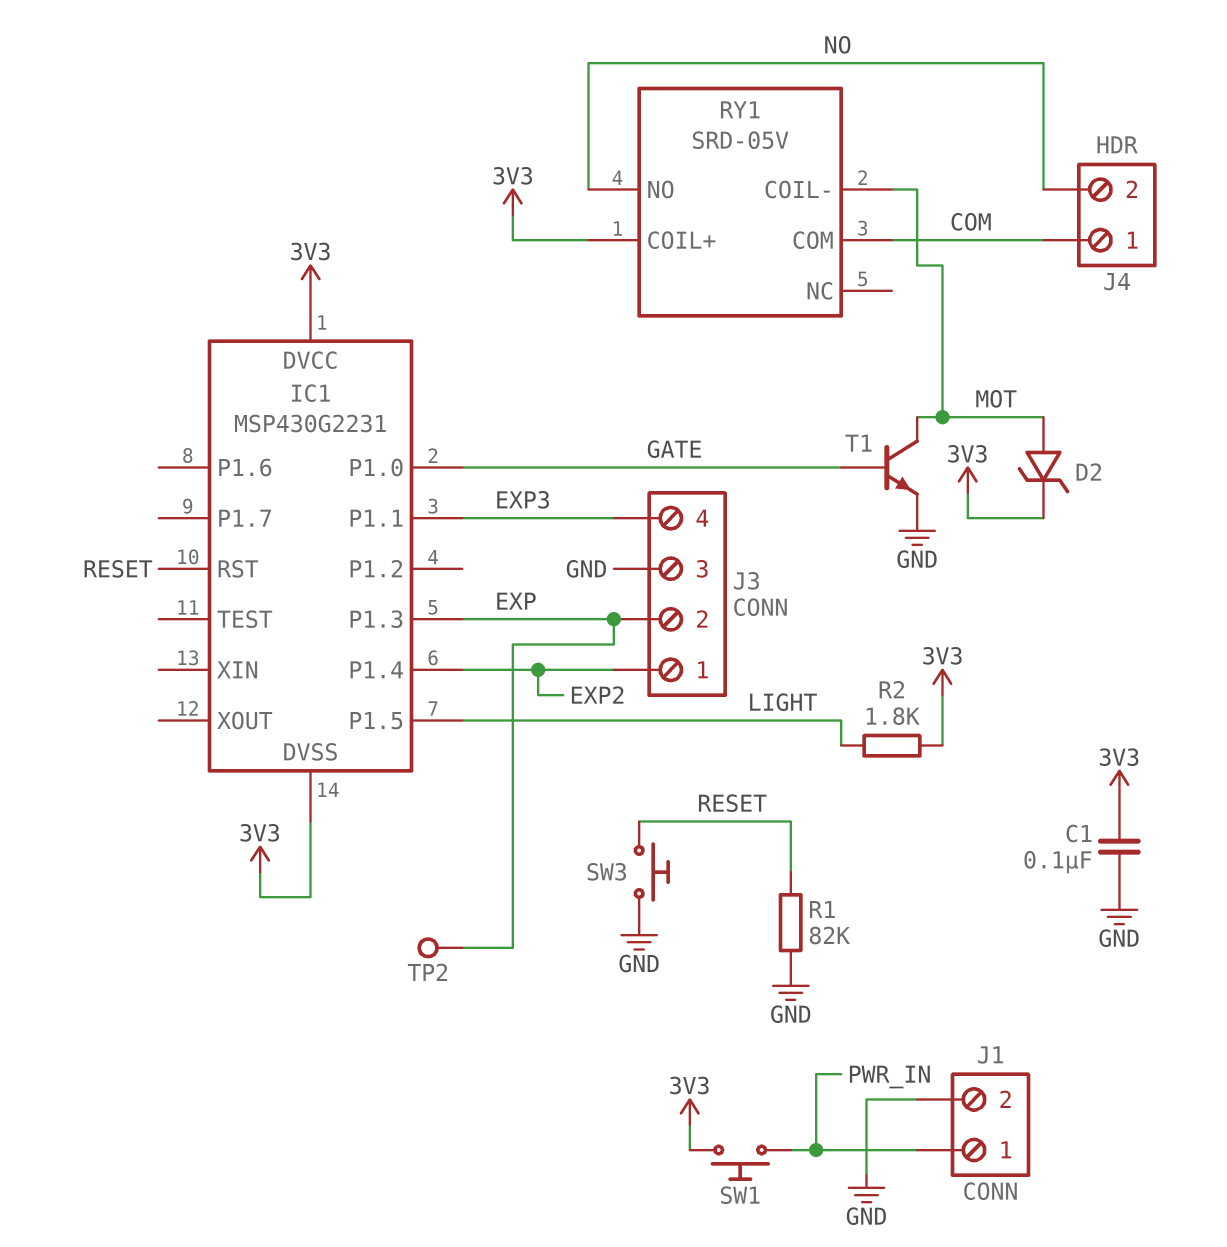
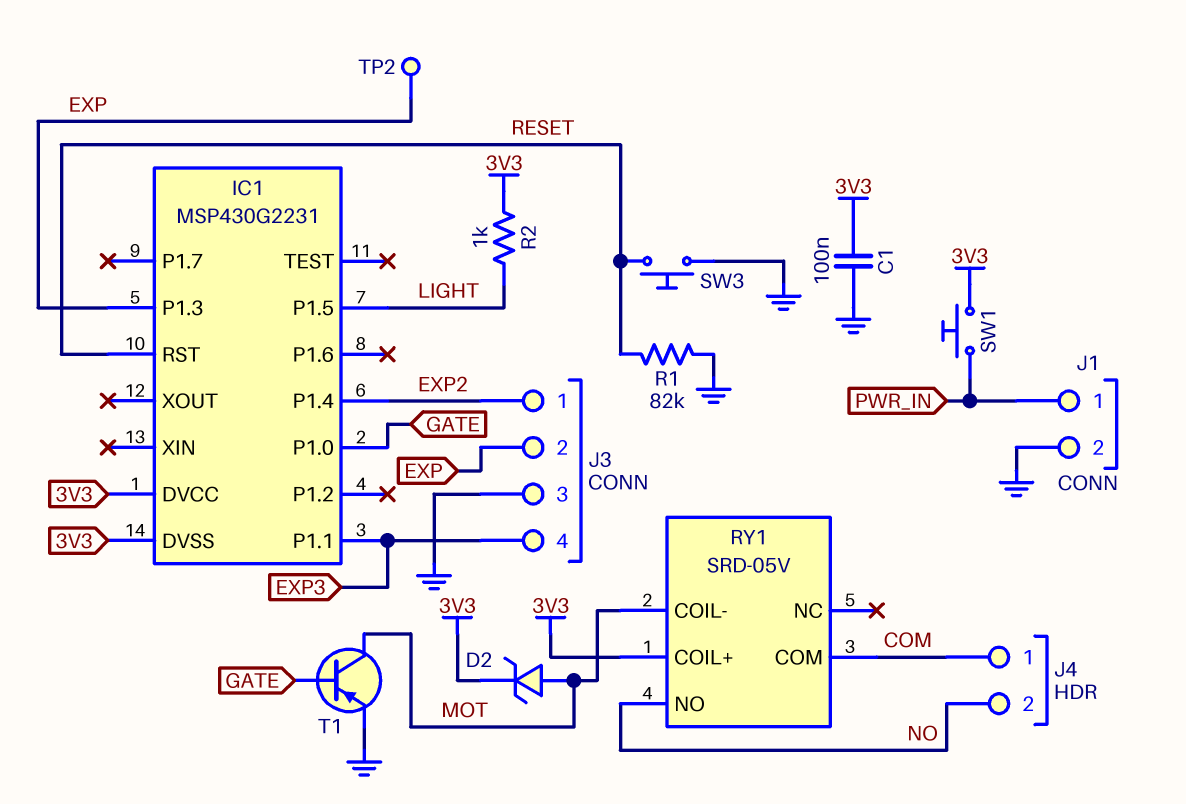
R2: 1.8k (3V3, LIGHT) -> 1k (3V3, LIGHT)
T1: NPN (B GATE, C MOT, E GND) -> PNP (B GATE, C MOT, E GND)

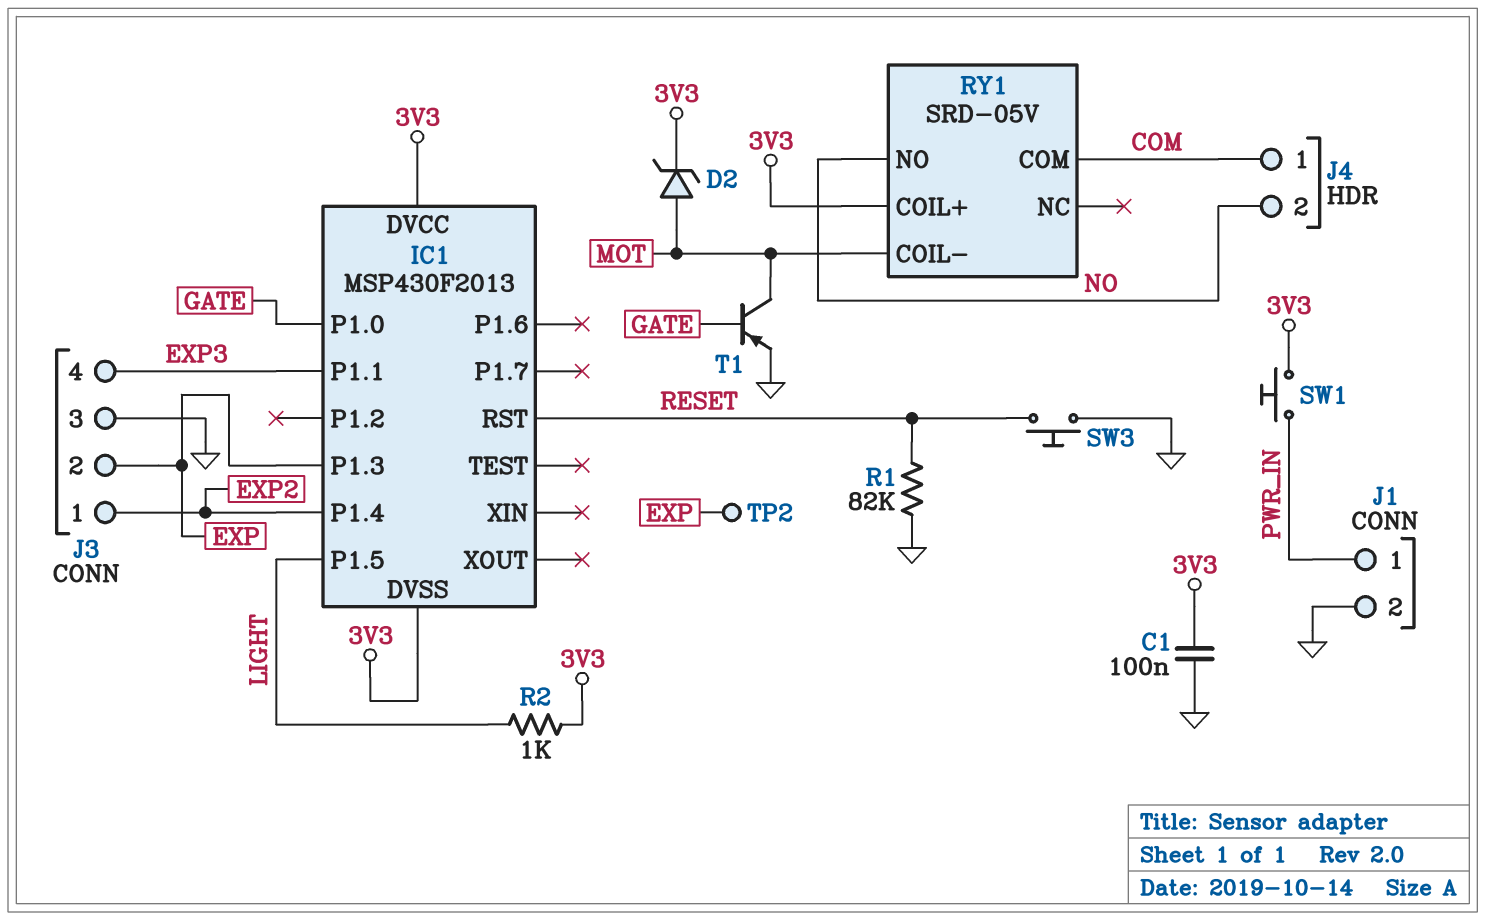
IC1: MSP430G2231 -> MSP430F2013

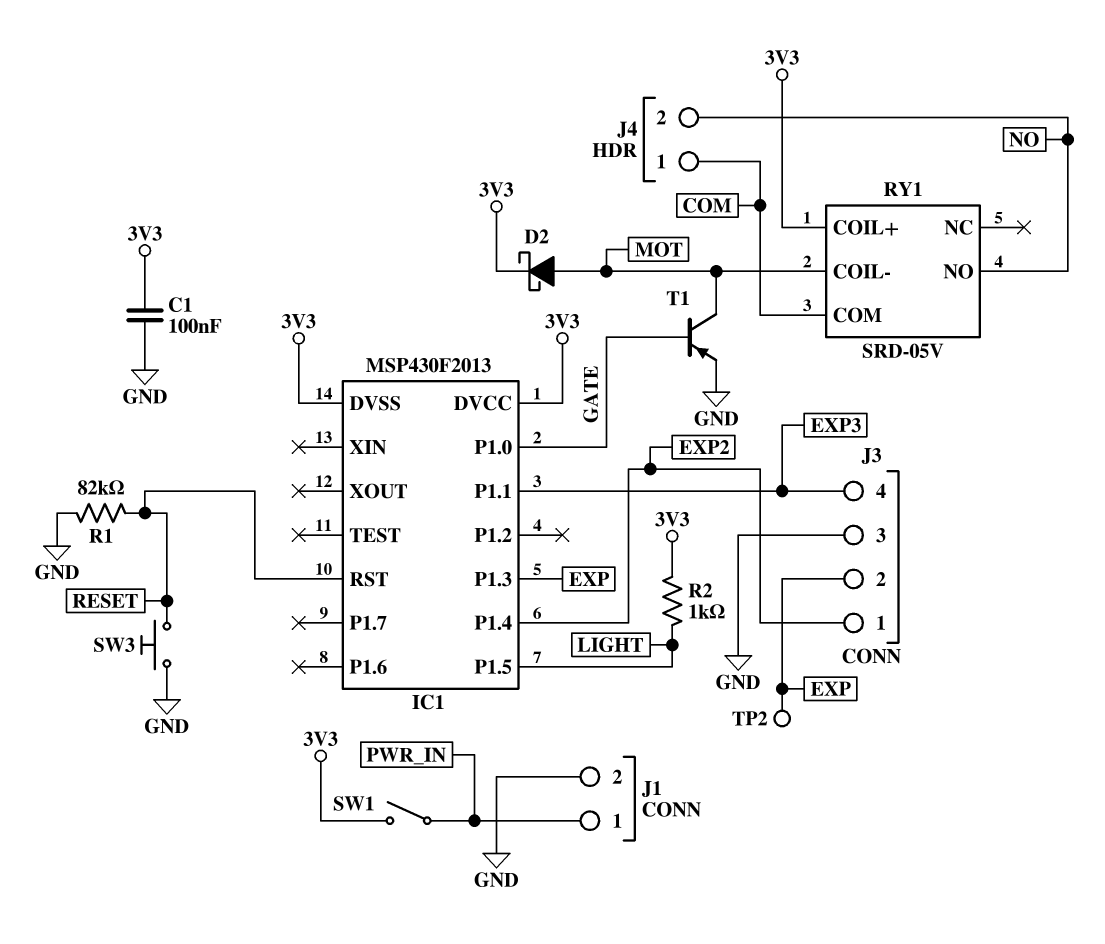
D2: zener (A MOT, K 3V3) -> schottky (A MOT, K 3V3)
SW1: button (3V3, PWR_IN) -> switch (3V3, PWR_IN)

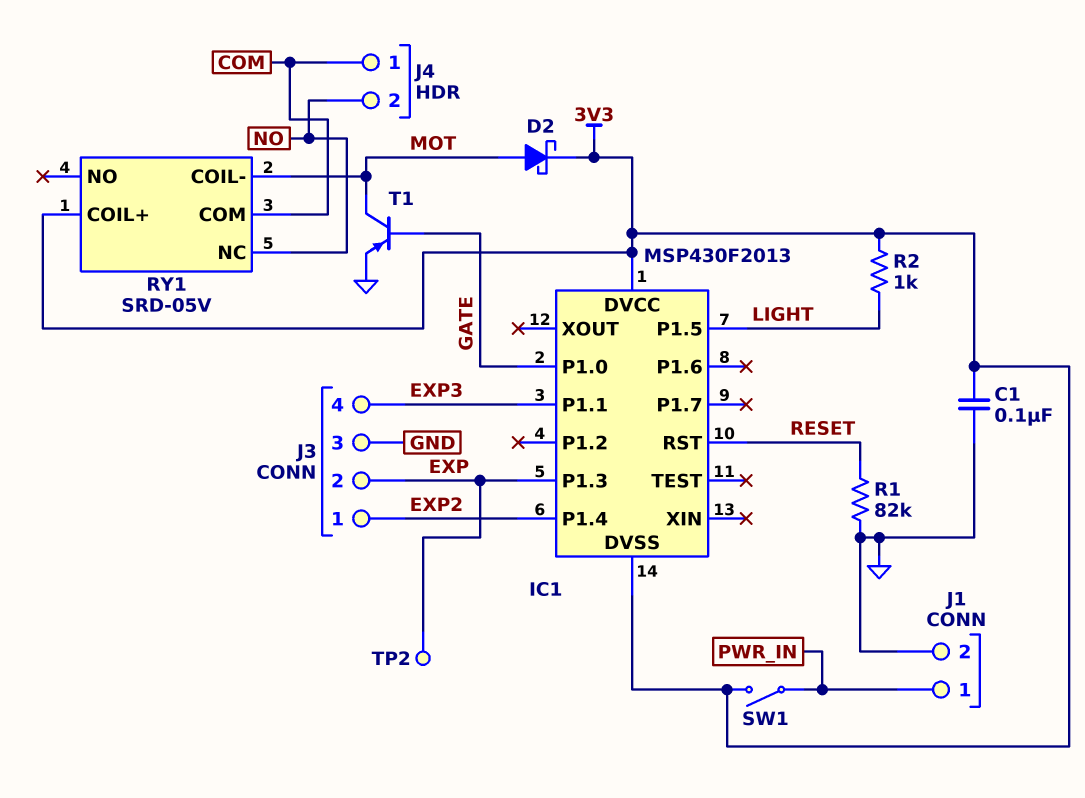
RY1 pin NC: none -> NO
RY1 pin NO: NO -> none
SW3: button (GND, RESET) -> none

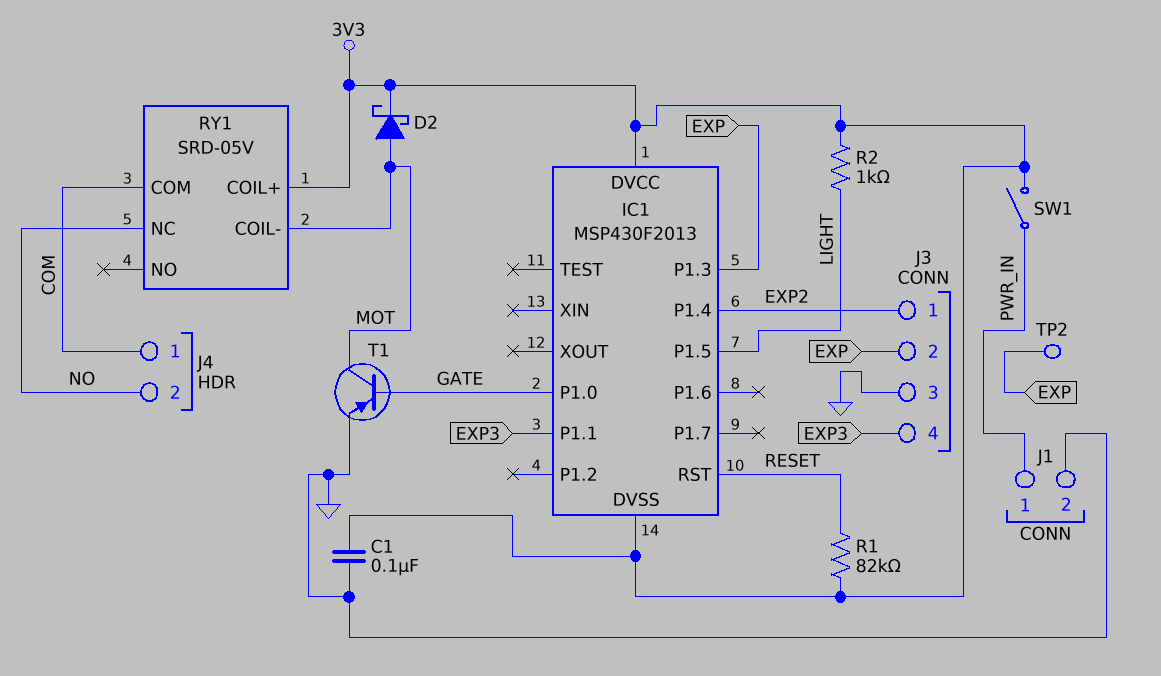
R1: 82k (GND, RESET) -> 82k (3V3, RESET)

